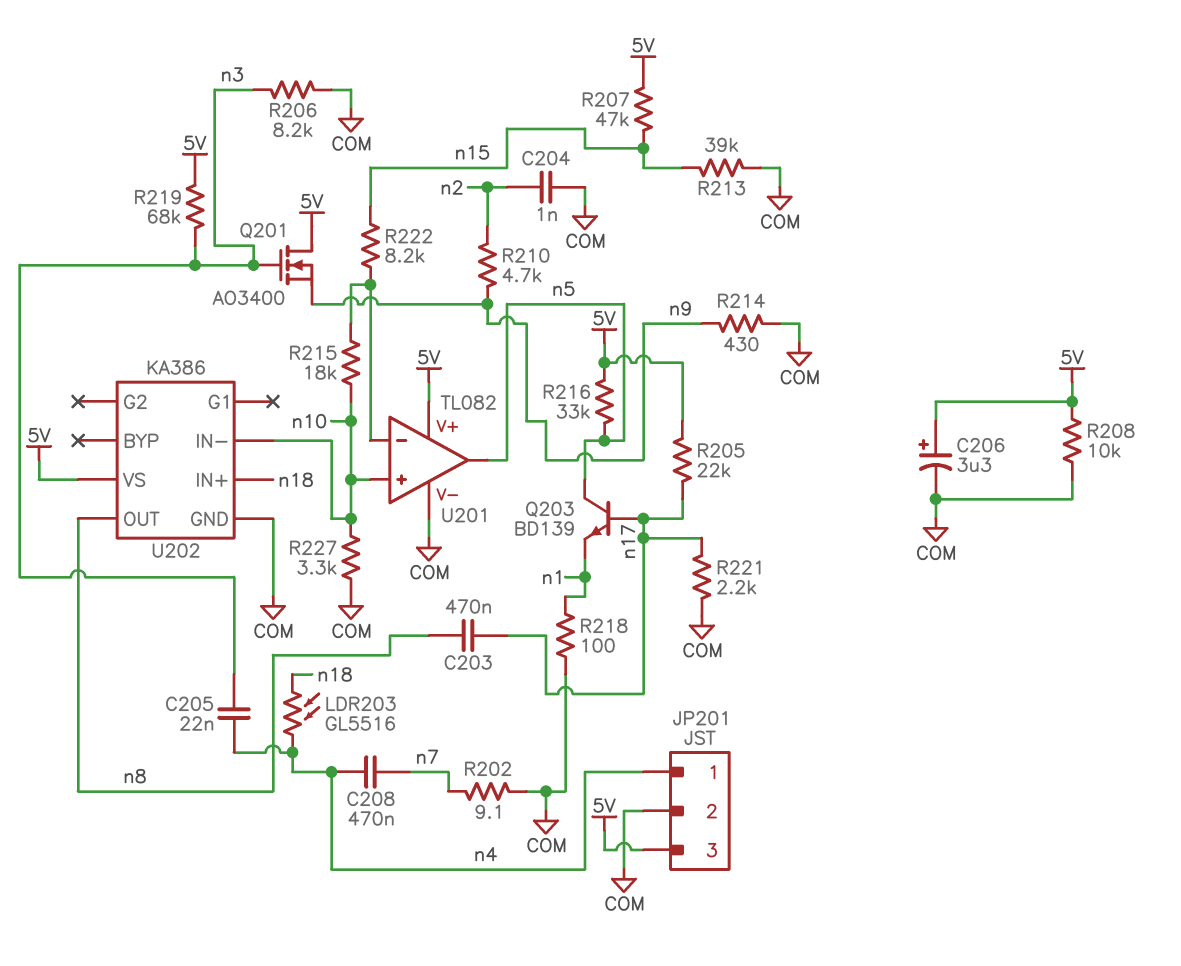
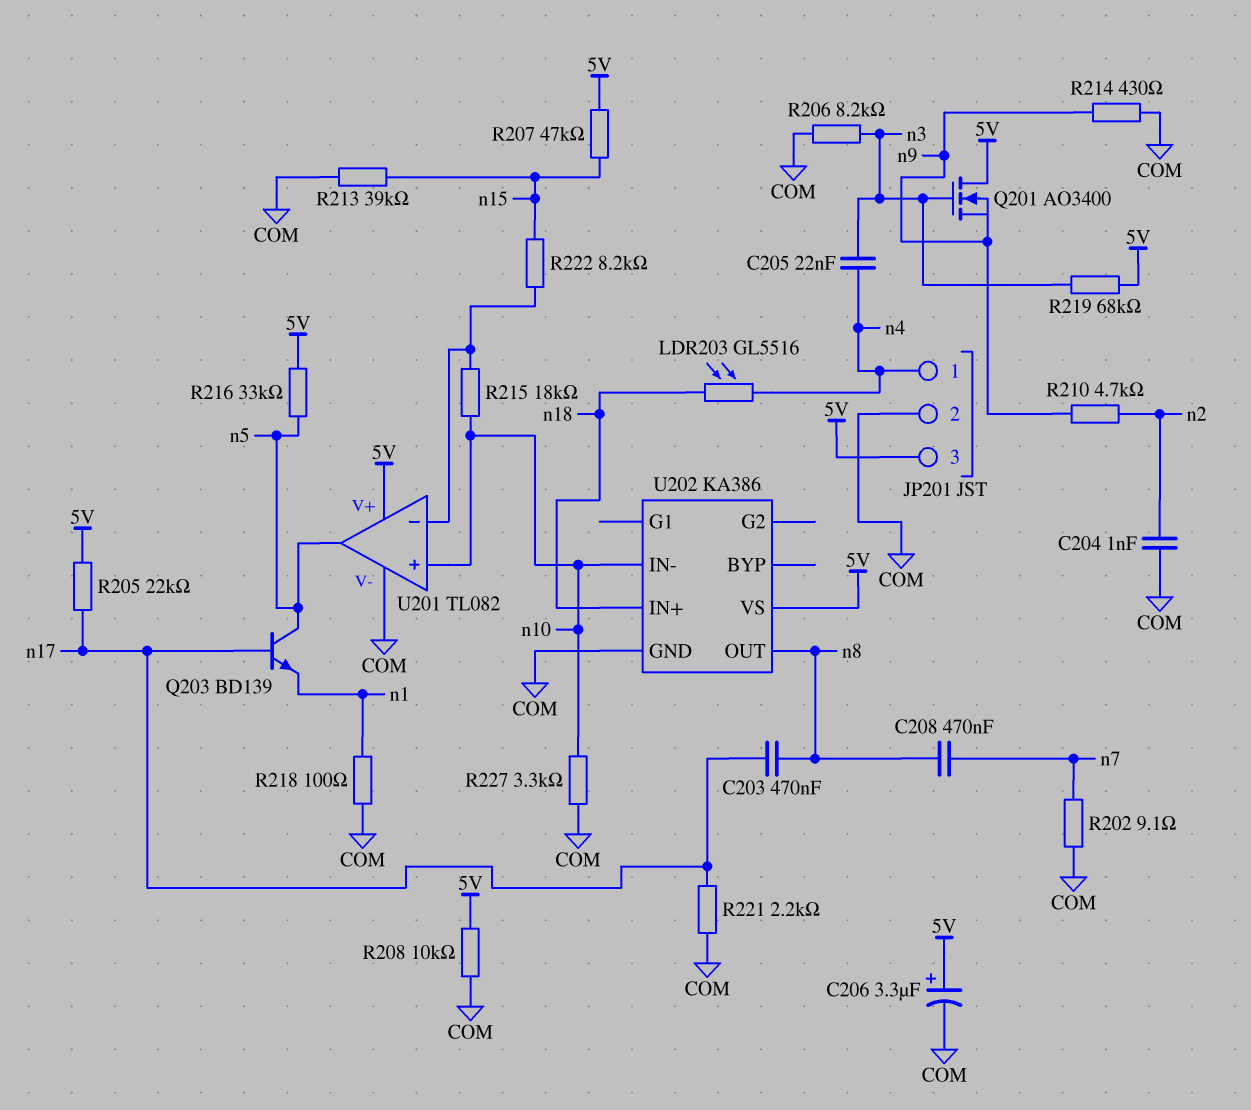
C208: 470nF (n4, n7) -> 470nF (n7, n8)

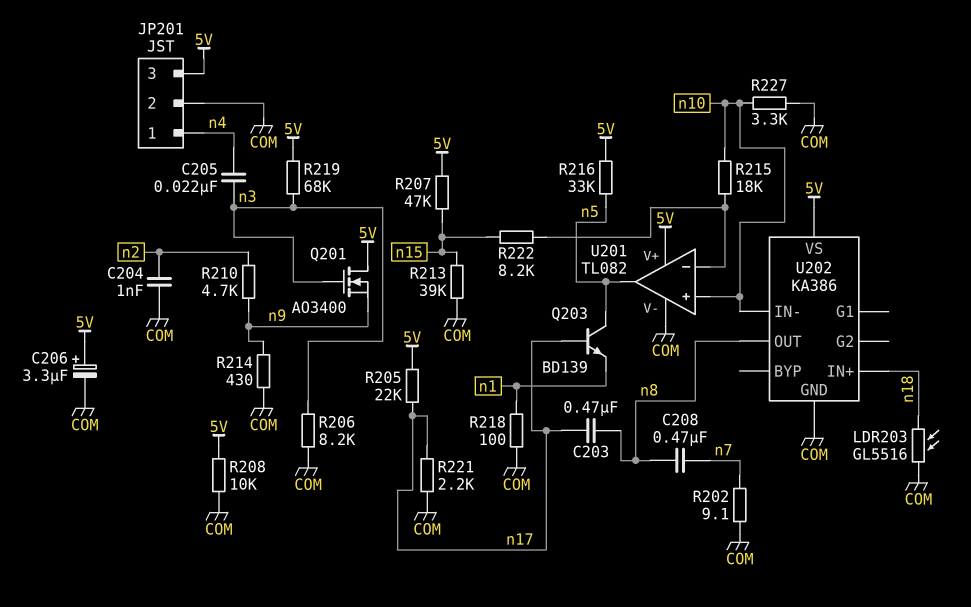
LDR203: GL5516 (n4, n18) -> GL5516 (COM, n18)

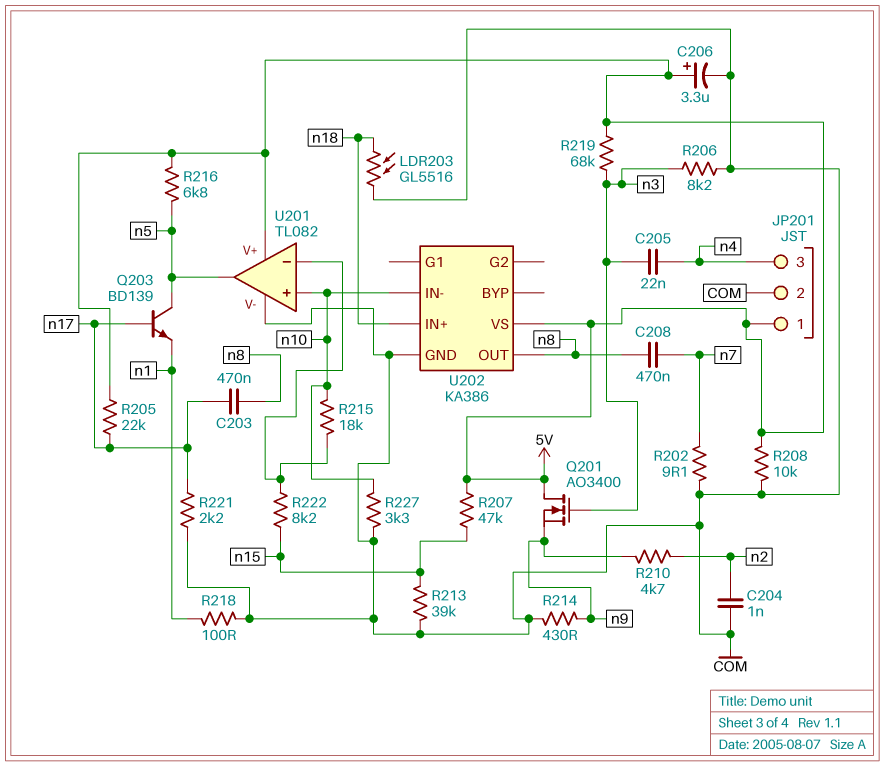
JP201 pin 1: n4 -> 5V
JP201 pin 3: 5V -> n4
R216: 33k (5V, n5) -> 6.8k (5V, n5)

